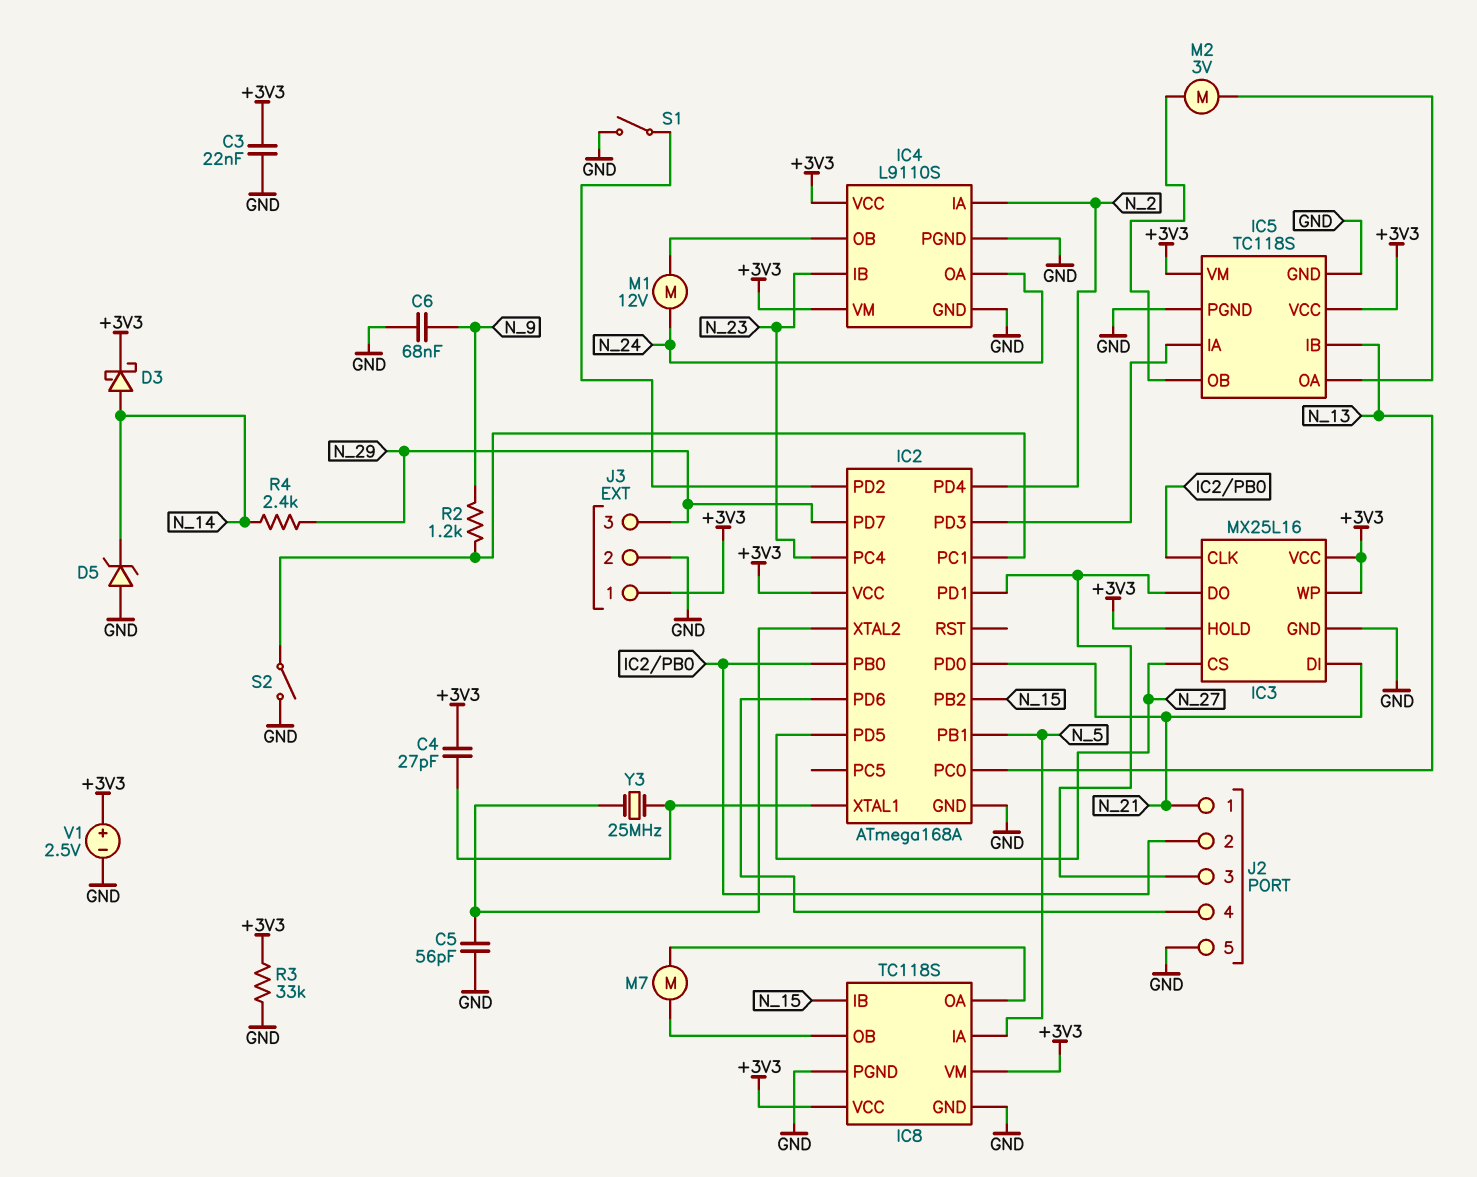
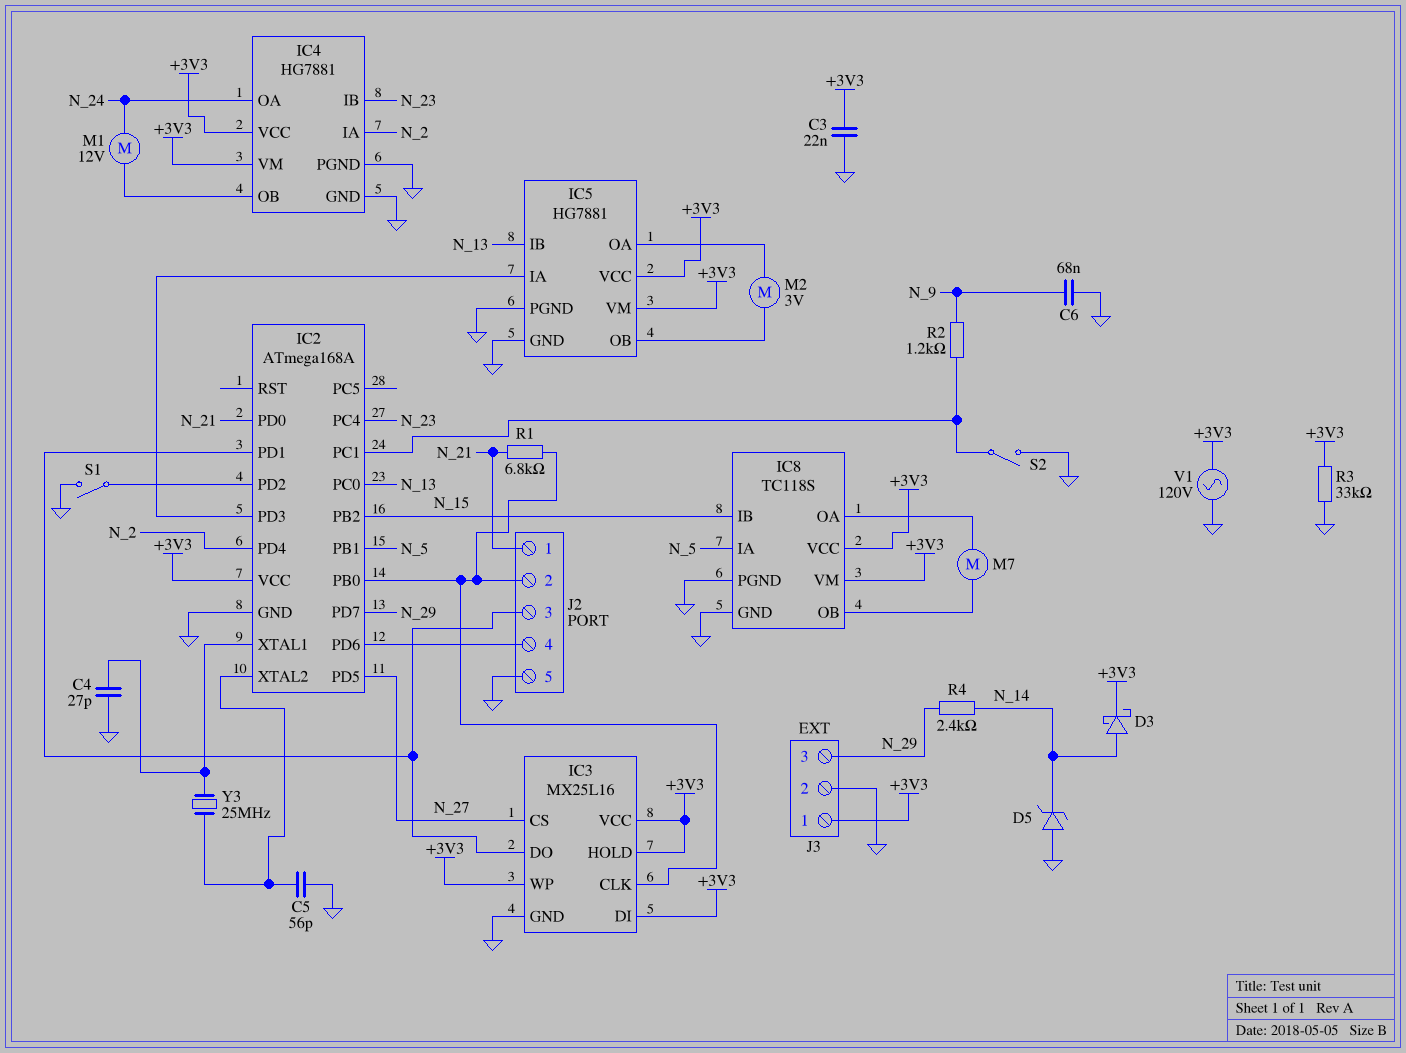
C4: 27pF (+3V3, IC2/XTAL1) -> 27pF (GND, IC2/XTAL1)
IC3 pin DI: N_21 -> +3V3
IC4: L9110S -> HG7881
IC5: TC118S -> HG7881
R1: none -> 6.8k (IC2/PB0, N_21)
V1: 2.5V (plus +3V3, minus GND) -> AC 120V (+3V3, GND)

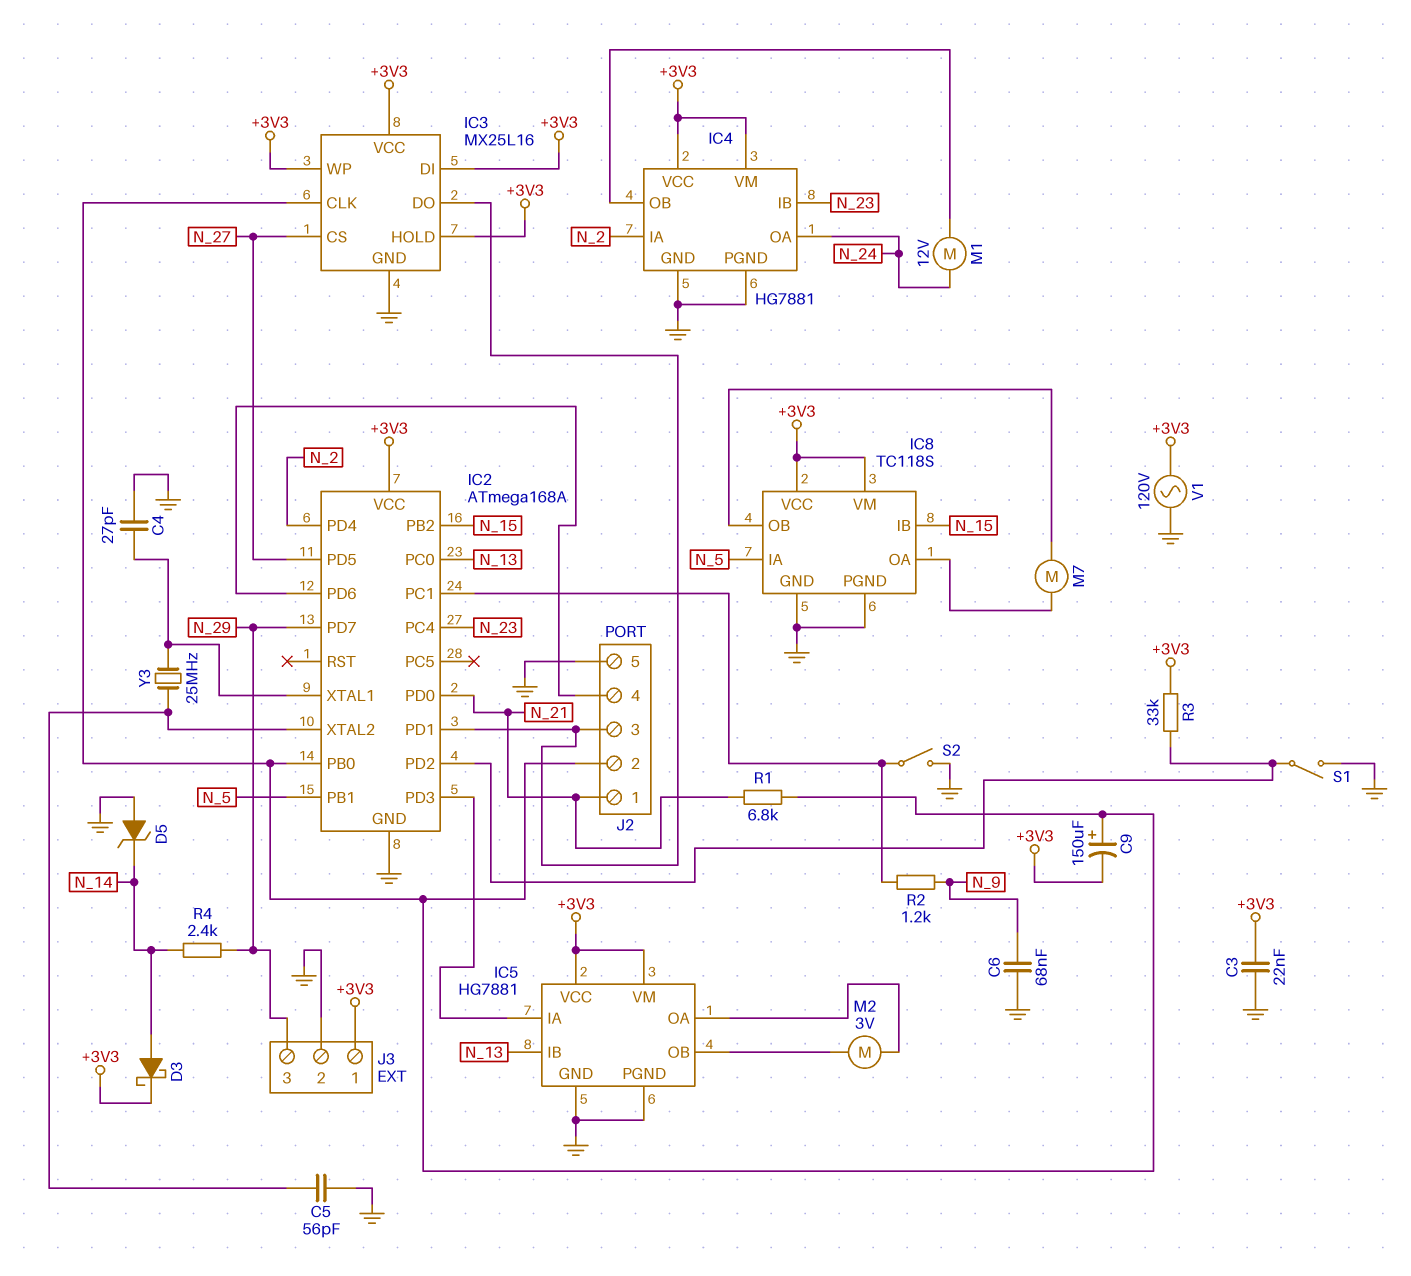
C9: none -> 150uF (plus IC2/PB0, minus +3V3)
R3: 33k (+3V3, GND) -> 33k (+3V3, IC2/PD2)

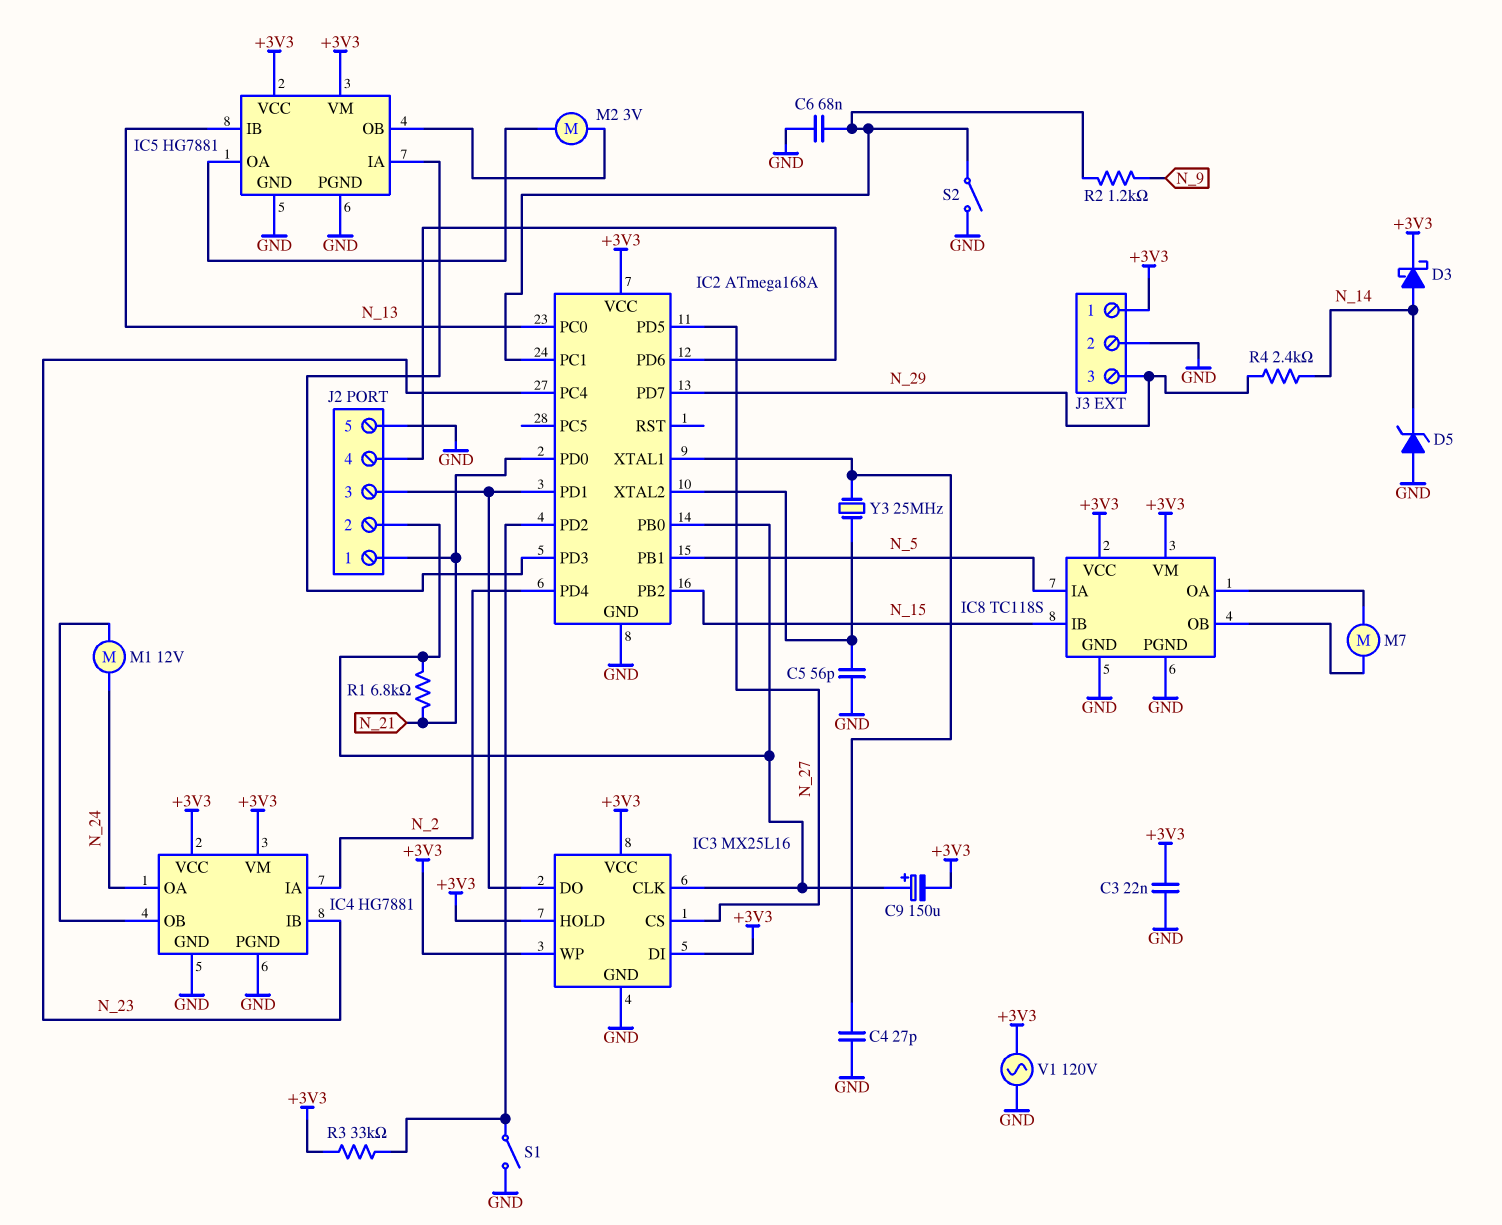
C6: 68nF (GND, N_9) -> 68nF (GND, IC2/PC1)

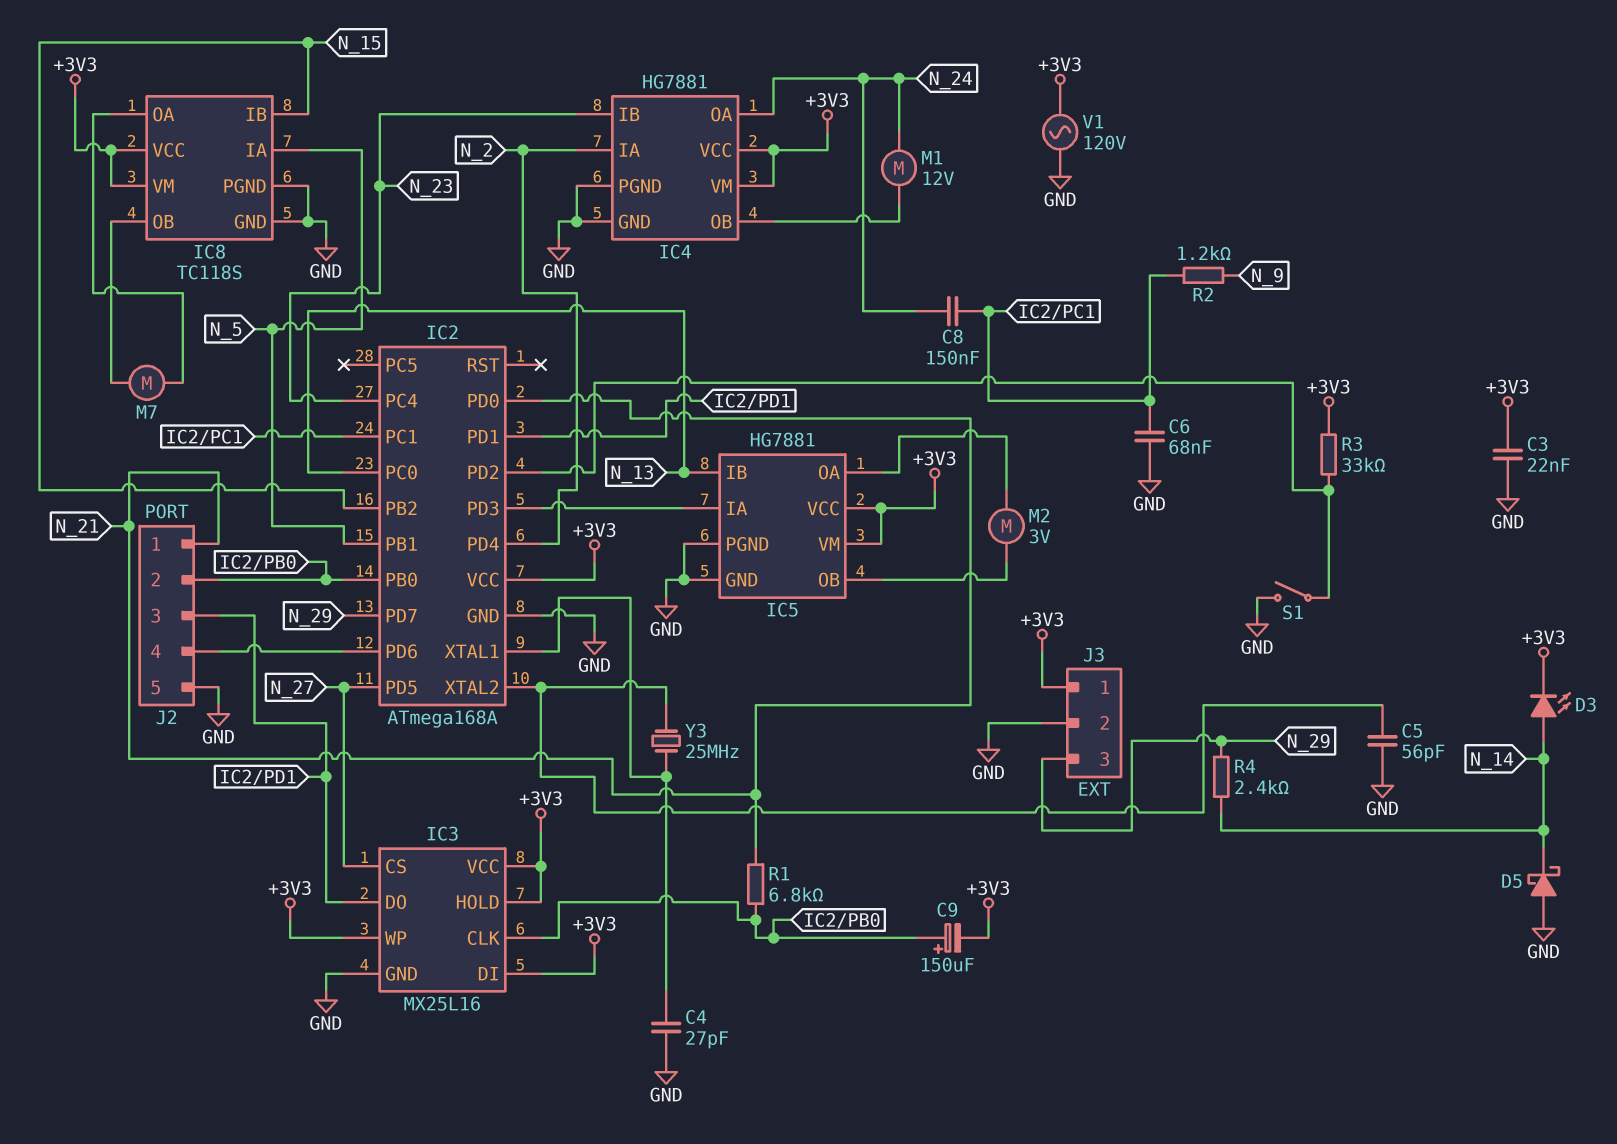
C8: none -> 150nF (IC2/PC1, N_24)
D3: schottky (A N_14, K +3V3) -> LED (A N_14, K +3V3)
D5: zener (A GND, K N_14) -> schottky (A GND, K N_14)
S2: switch (GND, IC2/PC1) -> none

